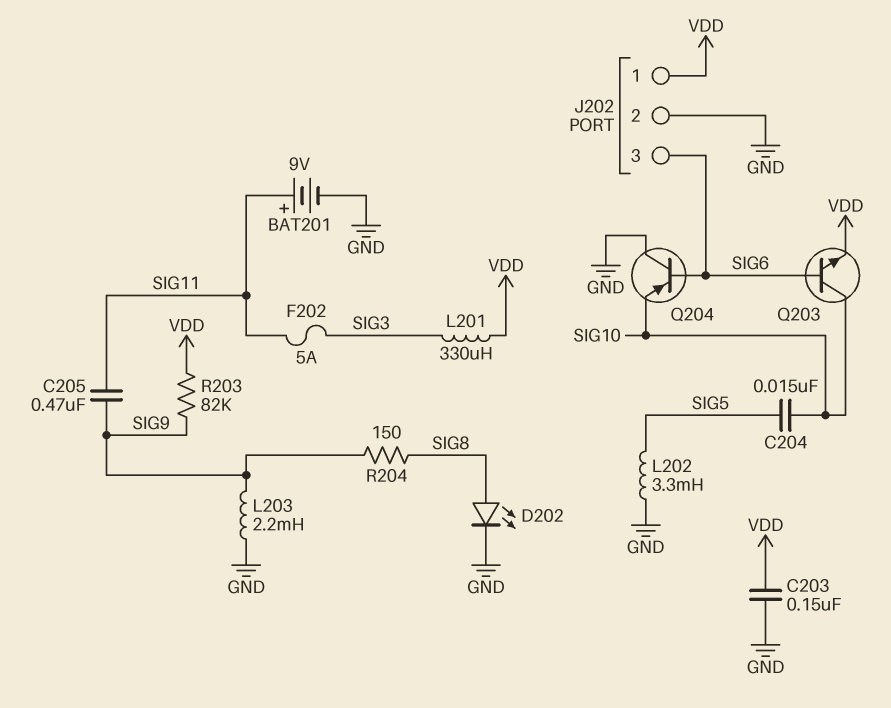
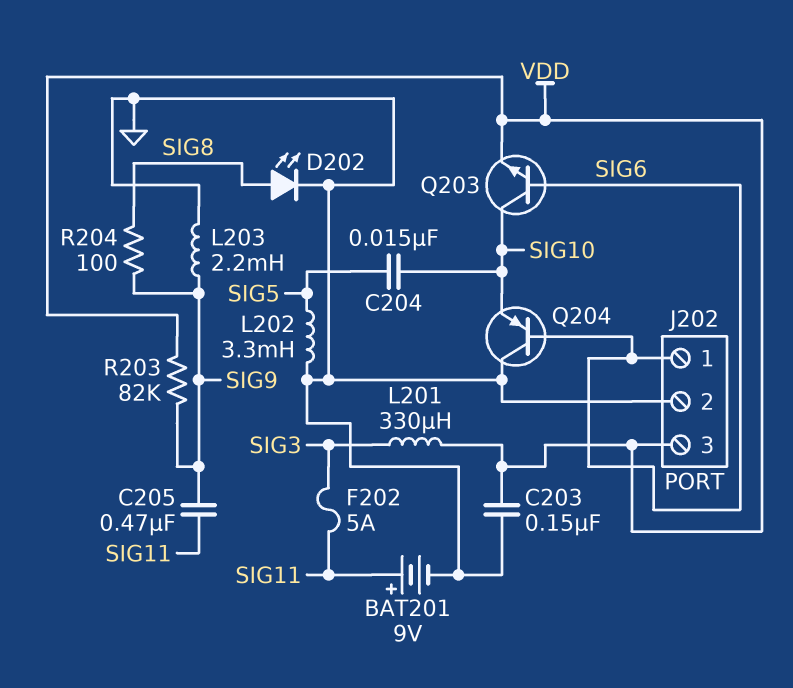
J202 pin 1: VDD -> SIG6
J202 pin 3: SIG6 -> VDD
R204: 150 (SIG8, SIG9) -> 100 (SIG8, SIG9)

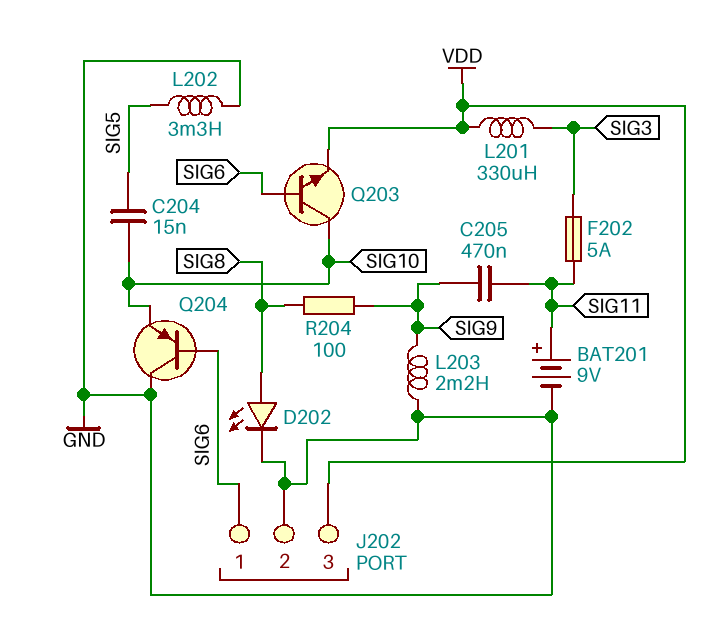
C203: 150nF (GND, VDD) -> none
R203: 82k (SIG9, VDD) -> none

